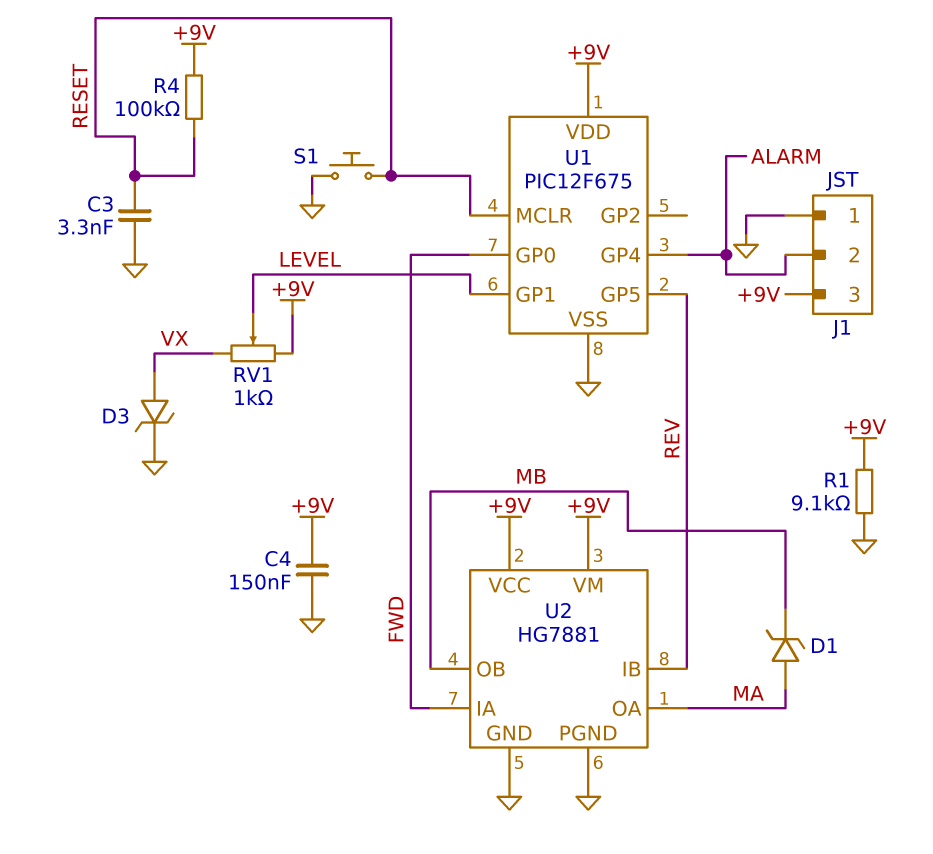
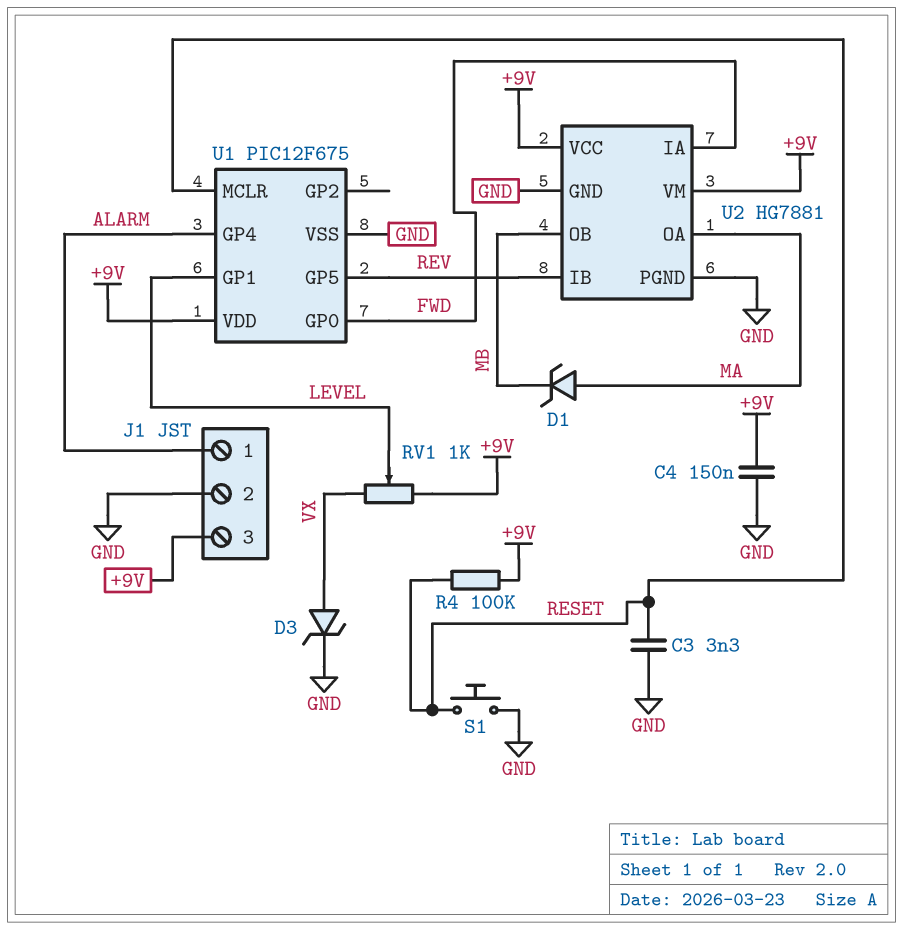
J1 pin 1: GND -> ALARM
J1 pin 2: ALARM -> GND
R1: 9.1k (+9V, GND) -> none

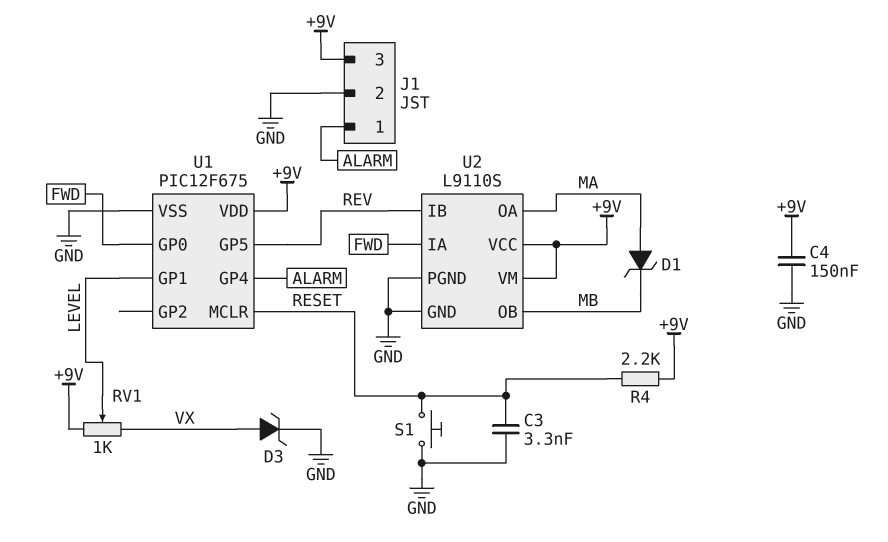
R4: 100k (+9V, RESET) -> 2.2k (+9V, RESET)
U2: HG7881 -> L9110S

